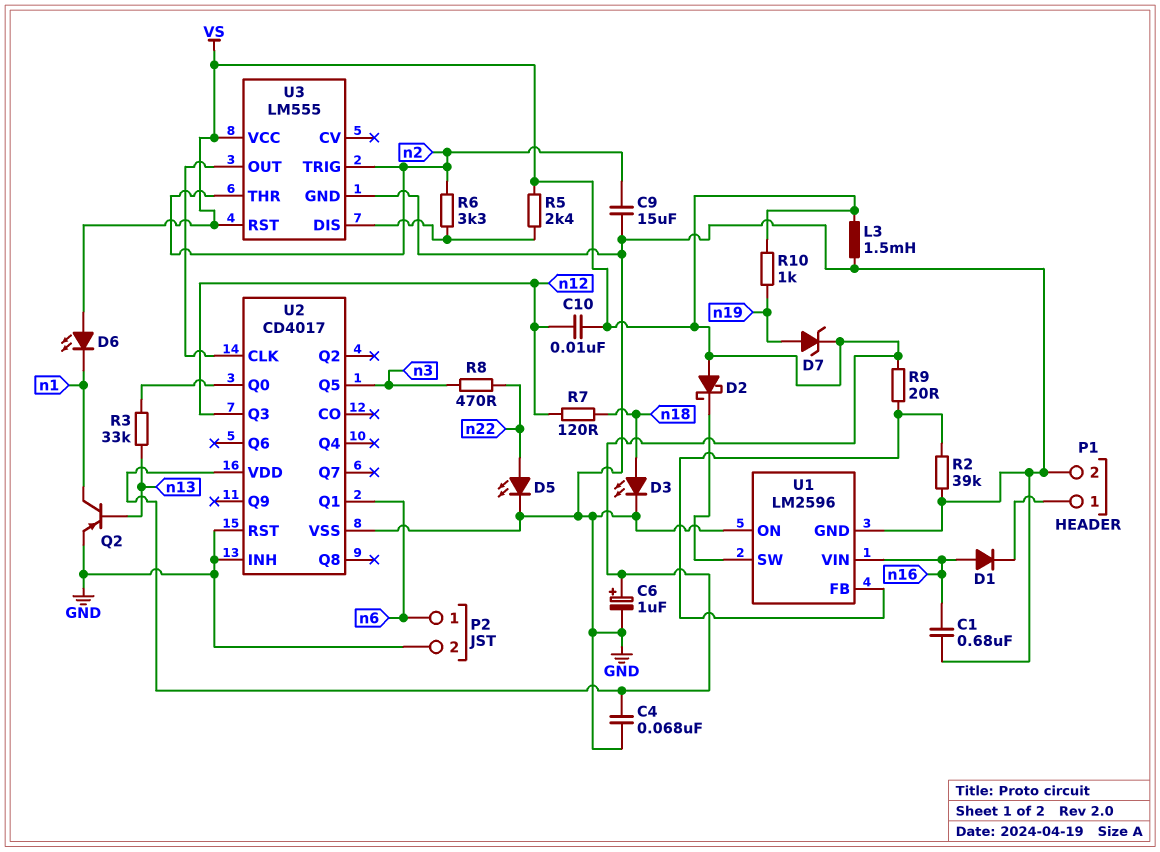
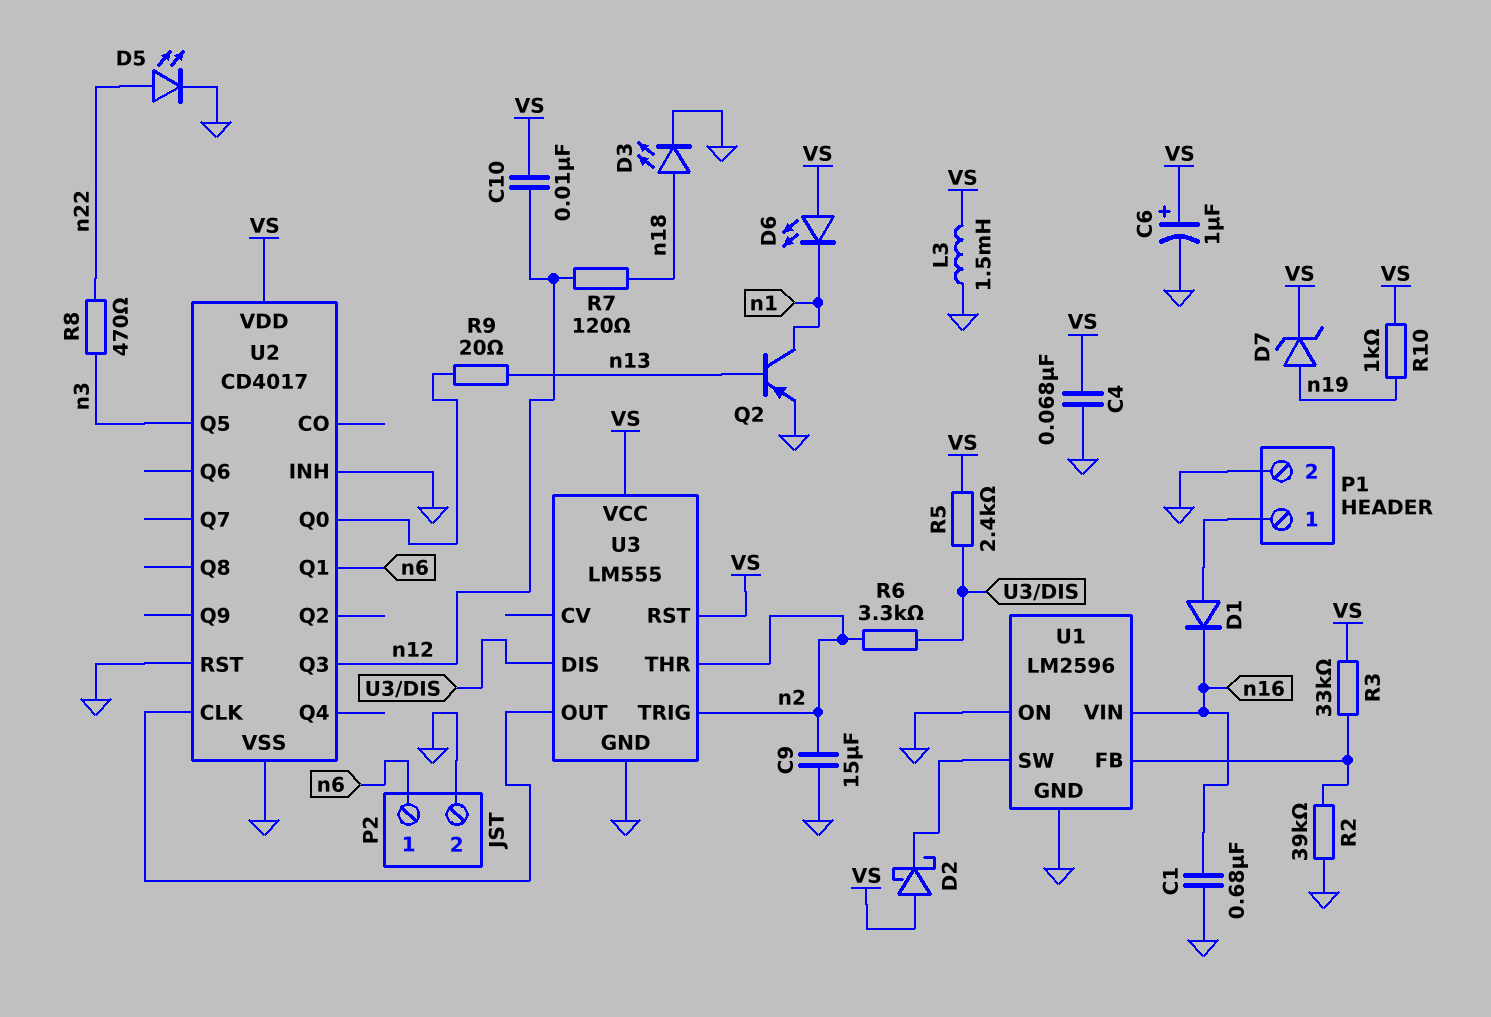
D1: diode (A n16, K P1/1) -> diode (A P1/1, K n16)
R3: 33k (U2/Q0, n13) -> 33k (U1/FB, VS)
R9: 20 (U1/FB, VS) -> 20 (U2/Q0, n13)

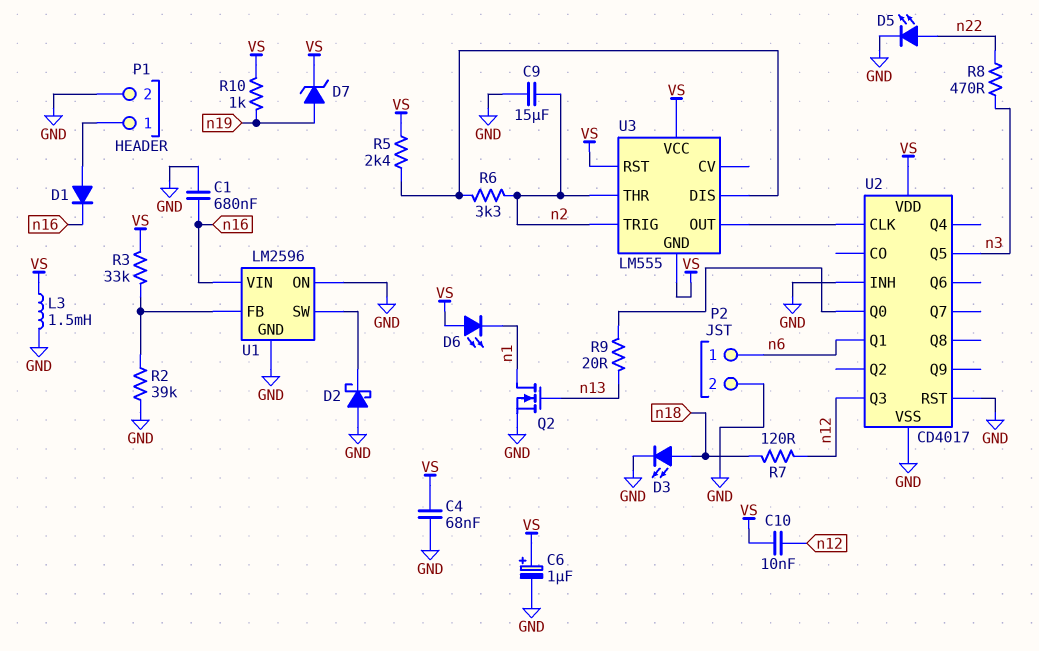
D2: schottky (A VS, K U1/SW) -> schottky (A GND, K U1/SW)
Q2: PNP (B n13, C n1, E GND) -> NMOS (G n13, D n1, S GND)
U3 pin GND: GND -> VS

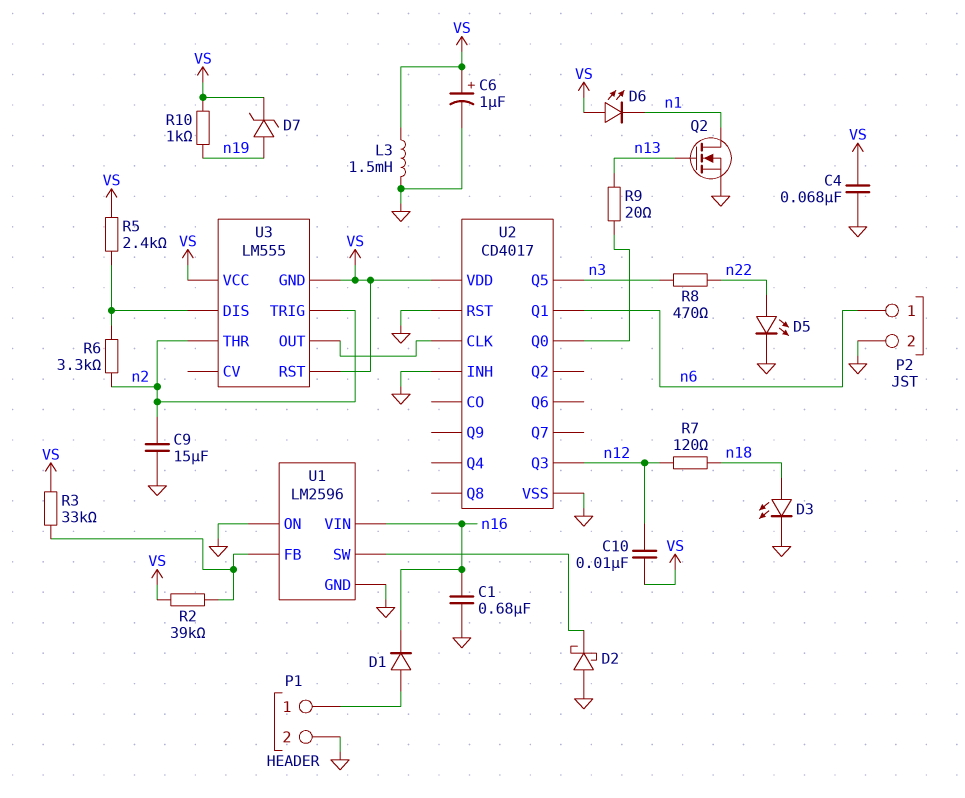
R2: 39k (GND, U1/FB) -> 39k (U1/FB, VS)

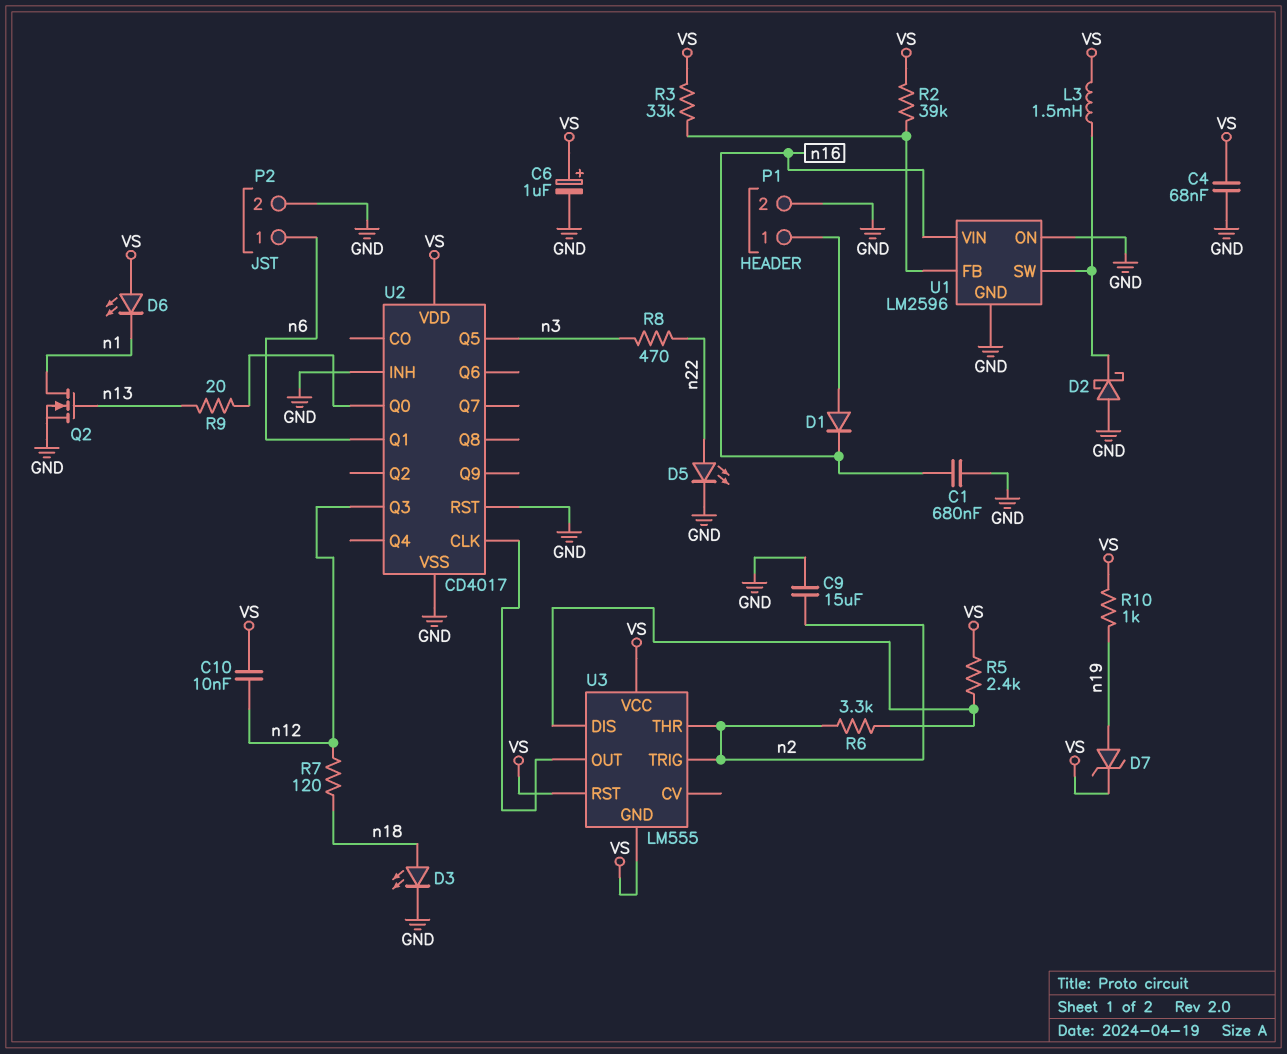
L3: 1.5mH (GND, VS) -> 1.5mH (U1/SW, VS)

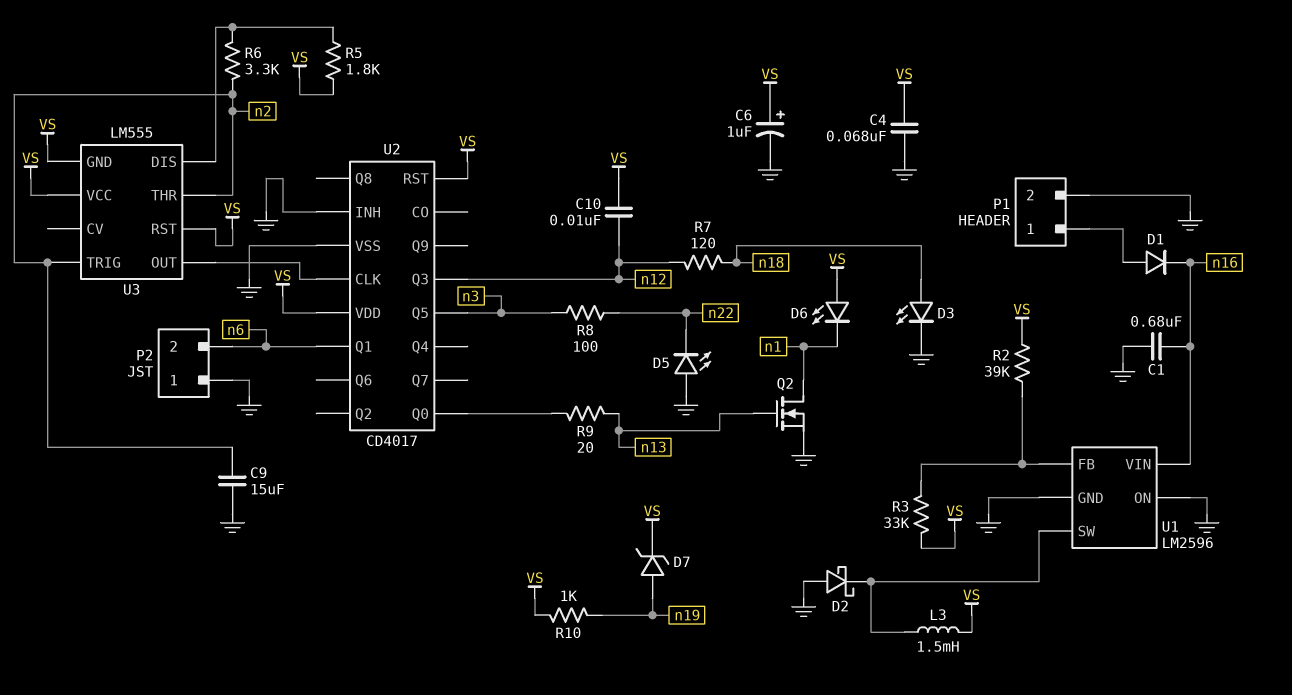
D5: LED (A n22, K GND) -> LED (A GND, K n22)
P2 pin 1: n6 -> GND
P2 pin 2: GND -> n6
R5: 2.4k (U3/DIS, VS) -> 1.8k (U3/DIS, VS)
R8: 470 (n3, n22) -> 100 (n3, n22)
U2 pin RST: GND -> VS

